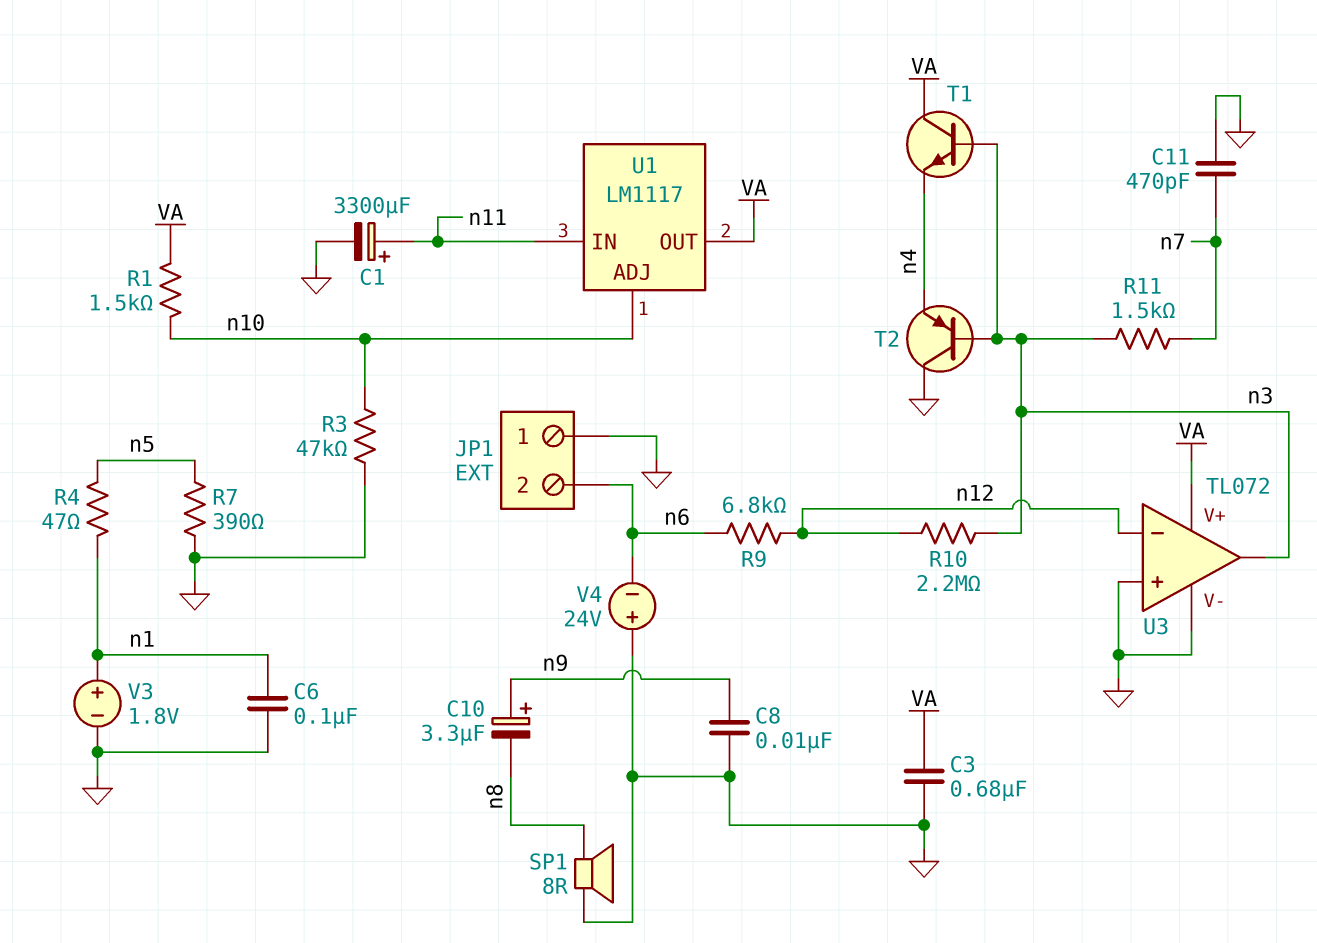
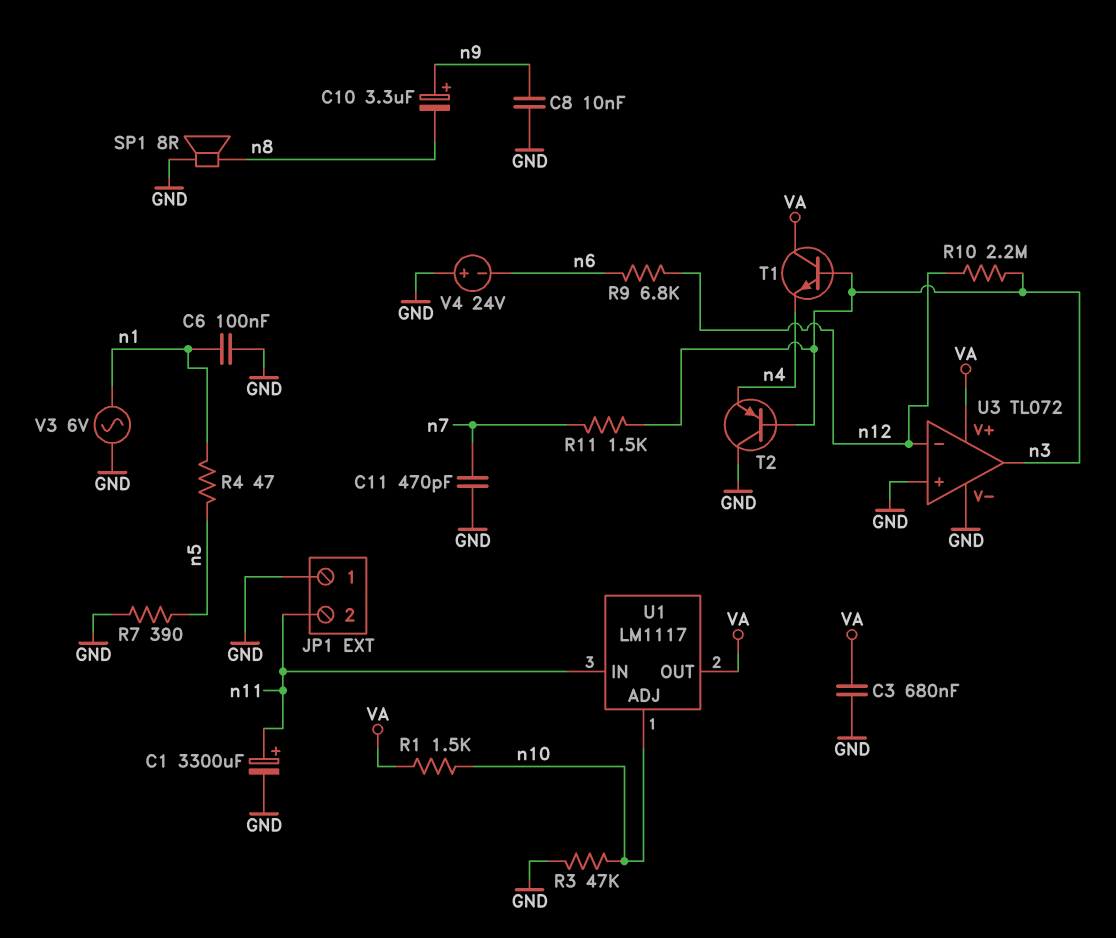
JP1 pin 2: n6 -> n11
V3: 1.8V (plus n1, minus GND) -> AC 6V (GND, n1)

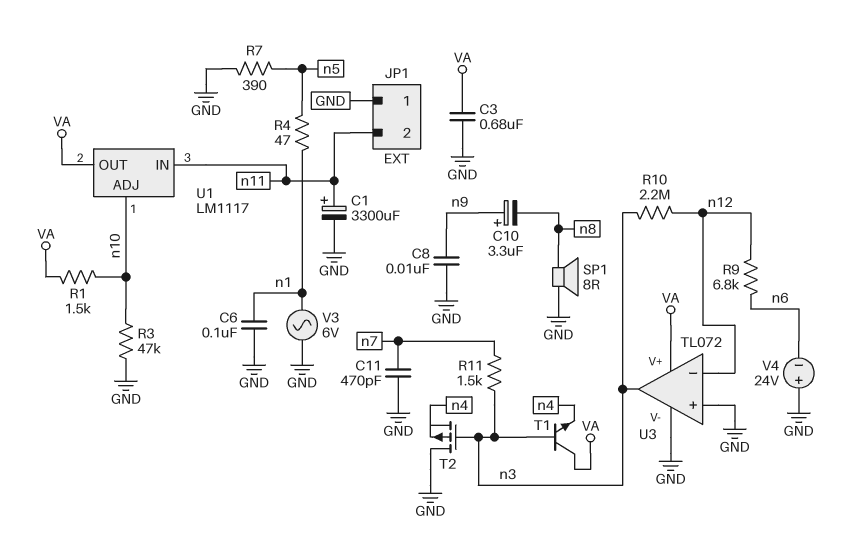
T2: PNP (B n3, C GND, E n4) -> PMOS (G n3, D GND, S n4)

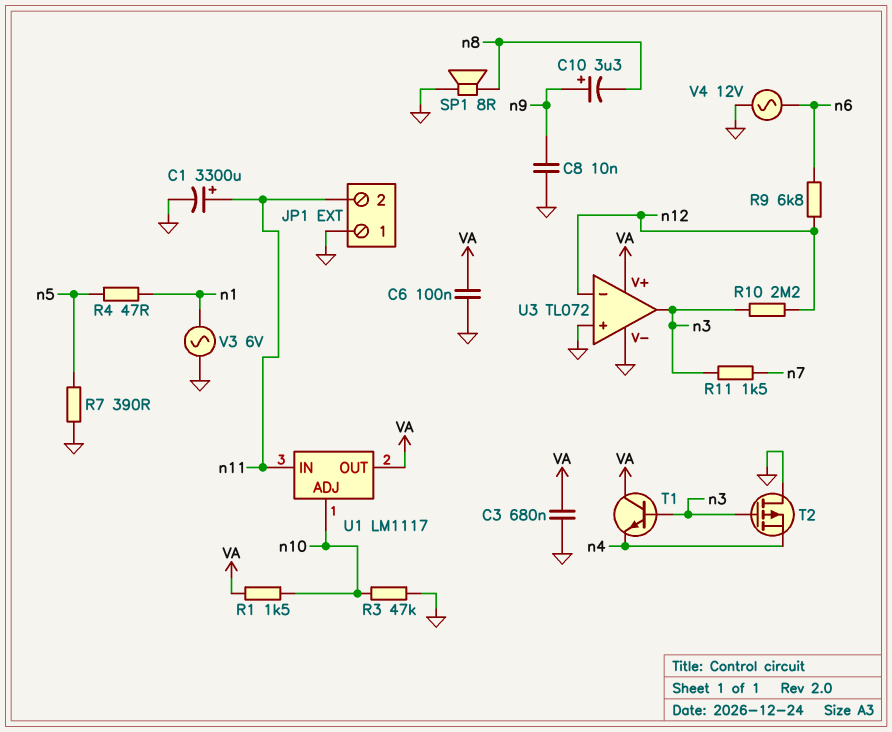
C6: 100nF (GND, n1) -> 100nF (GND, VA)
C11: 470pF (GND, n7) -> none
V4: 24V (plus GND, minus n6) -> AC 12V (GND, n6)

